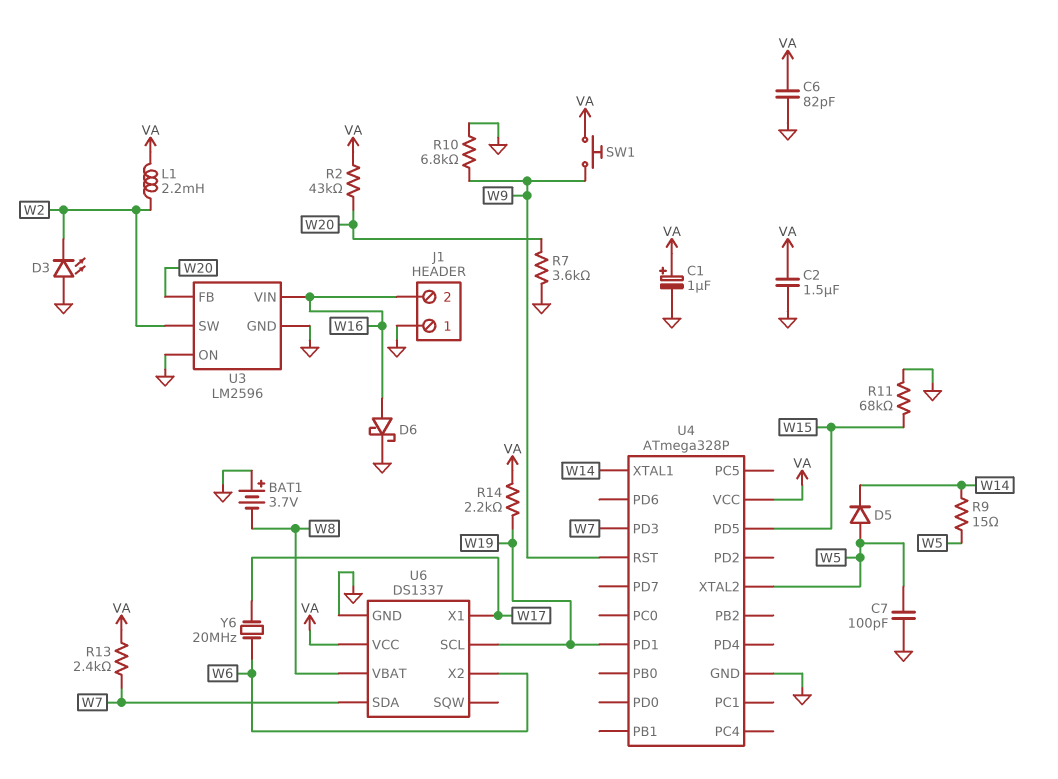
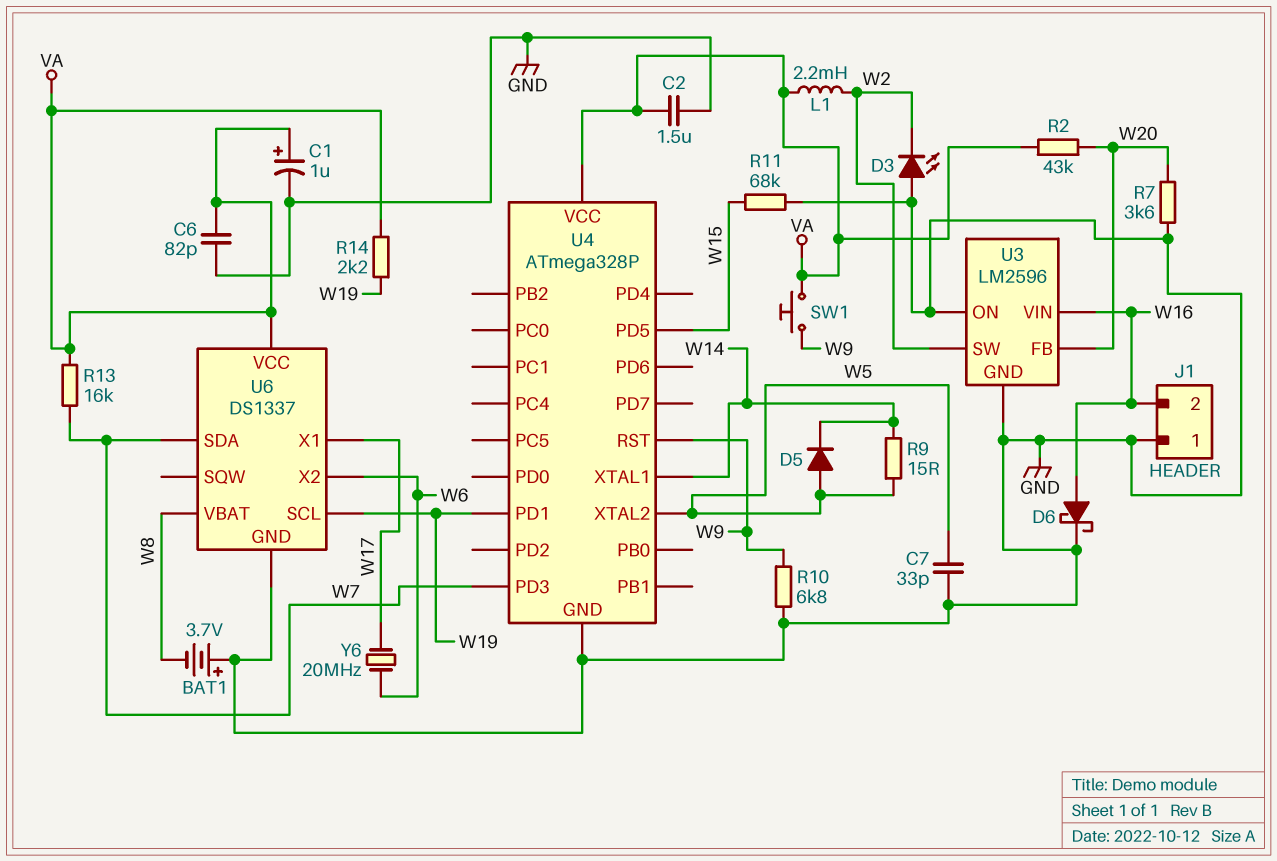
C7: 100pF (GND, W5) -> 33pF (GND, W5)
R13: 2.4k (VA, W7) -> 16k (VA, W7)

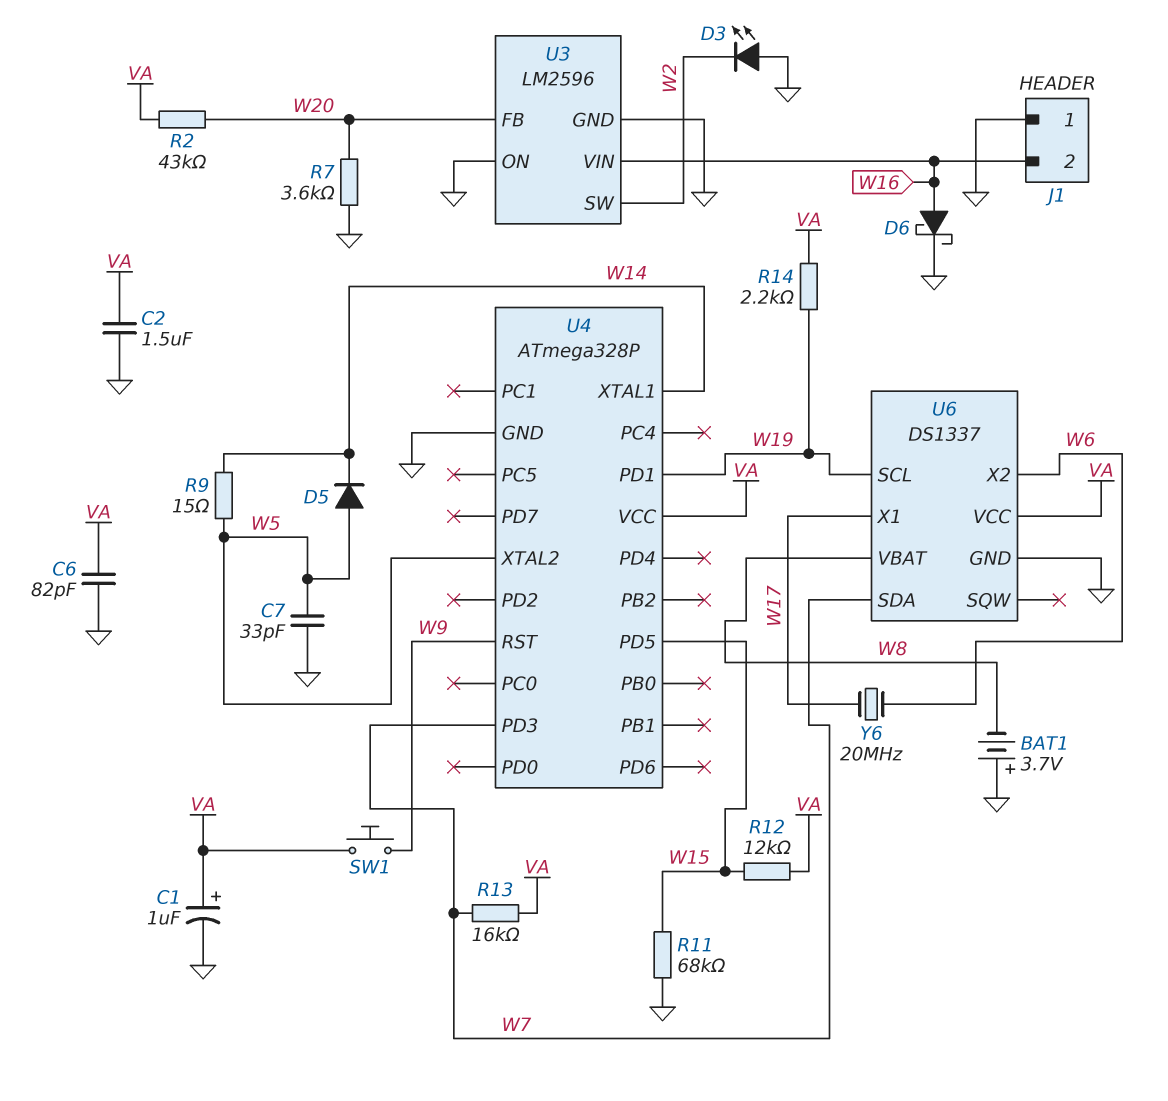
L1: 2.2mH (VA, W2) -> none
R10: 6.8k (GND, W9) -> none
R12: none -> 12k (VA, W15)

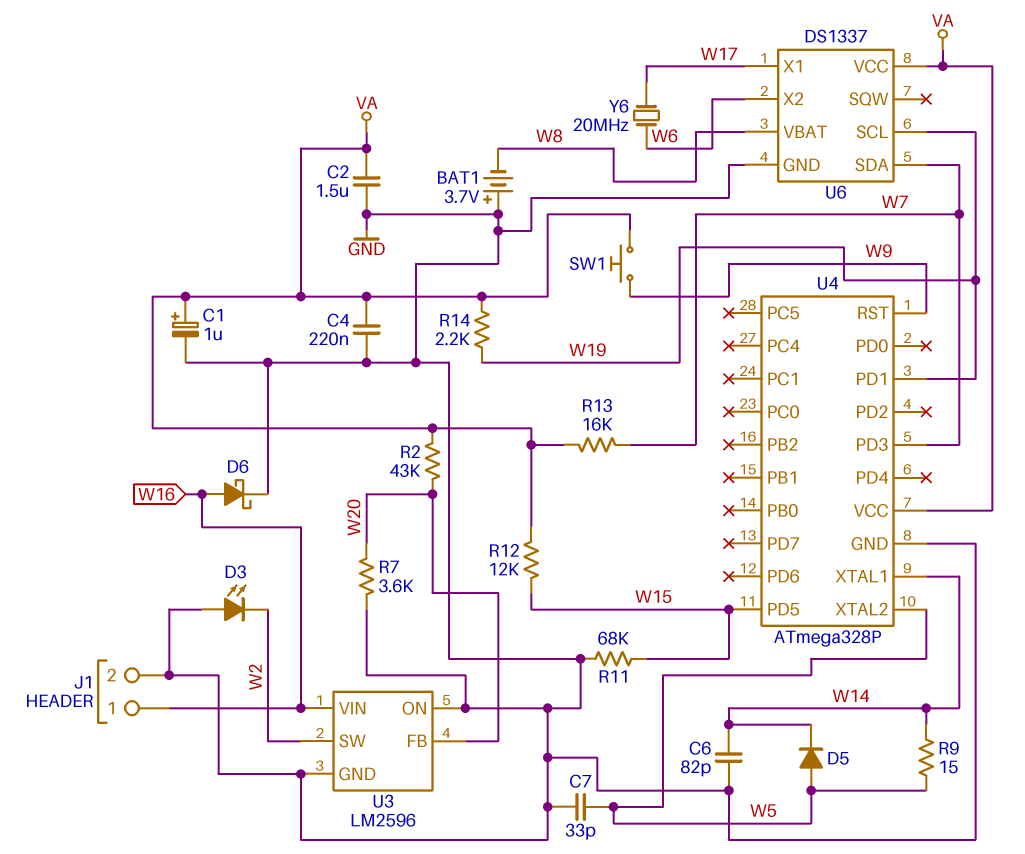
C4: none -> 220nF (GND, VA)
C6: 82pF (GND, VA) -> 82pF (GND, W14)
J1 pin 1: GND -> W16
J1 pin 2: W16 -> GND

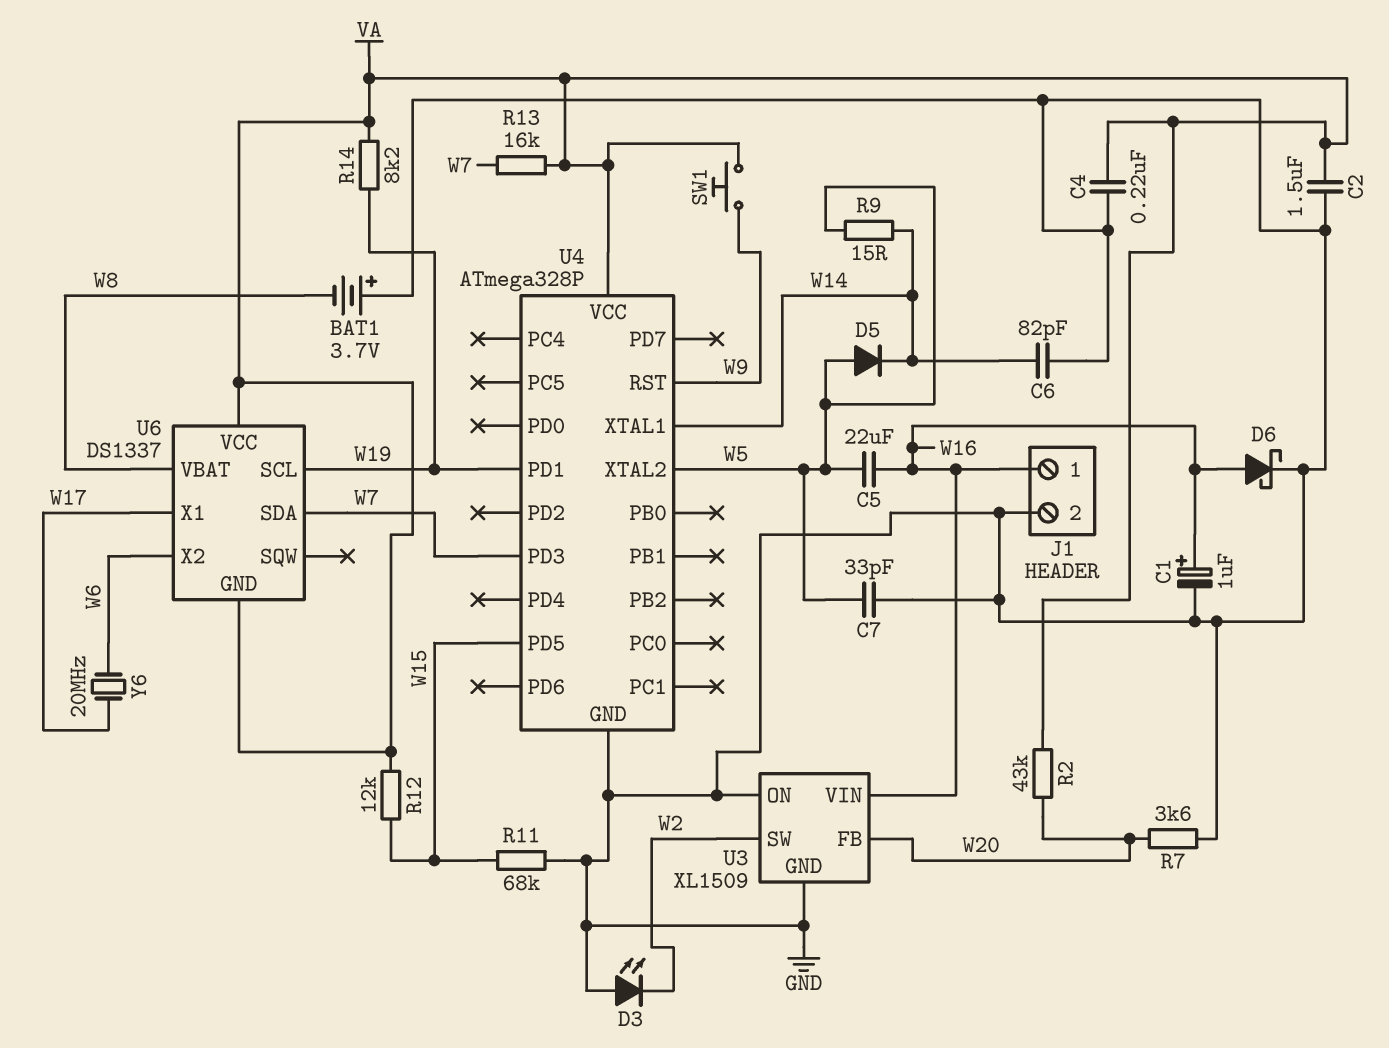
C1: 1uF (plus VA, minus GND) -> 1uF (plus W16, minus GND)
C5: none -> 22uF (W5, W16)
R14: 2.2k (VA, W19) -> 8.2k (VA, W19)
U3: LM2596 -> XL1509
U6 pin GND: GND -> VA

